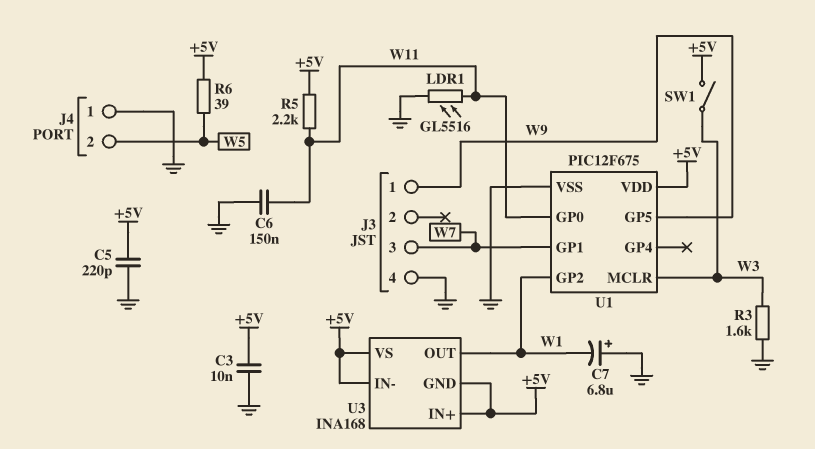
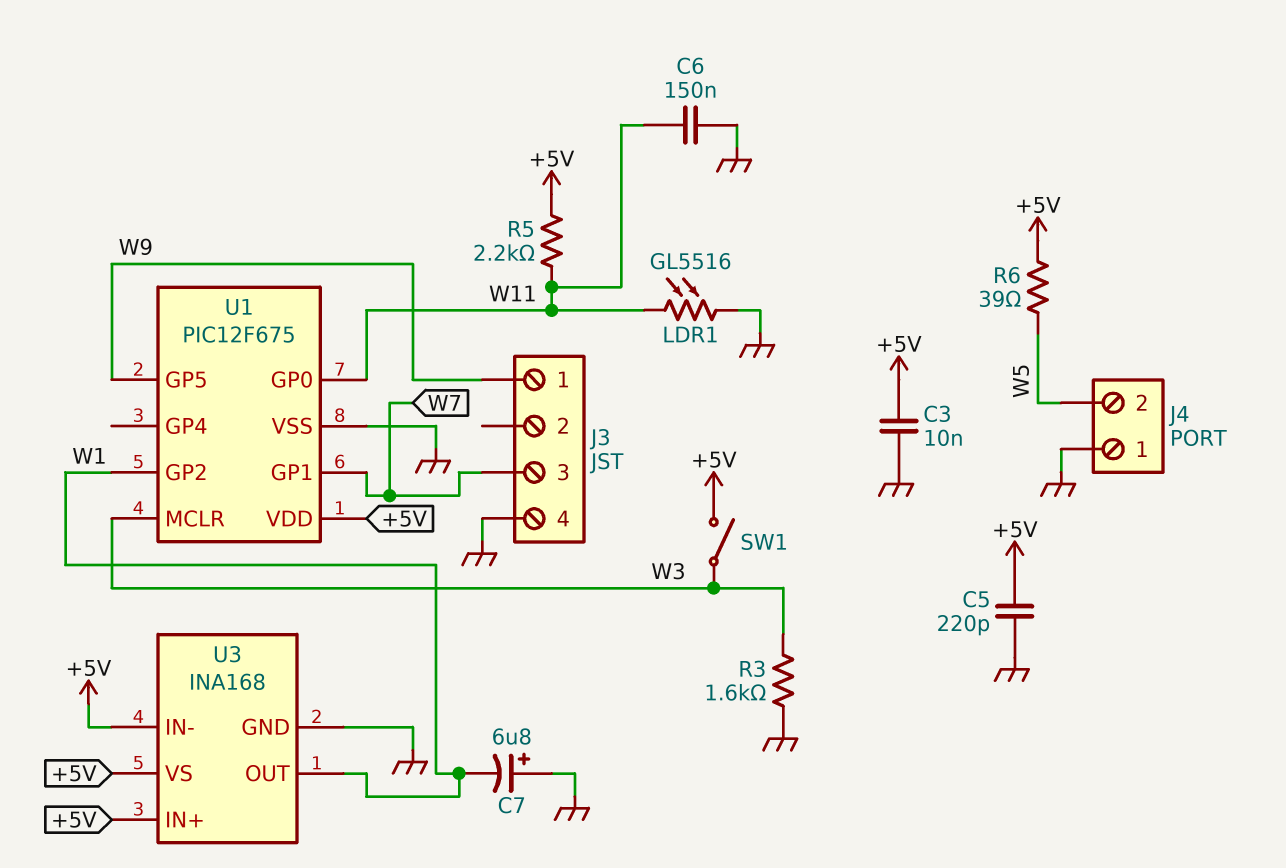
U3 pin GND: +5V -> GND

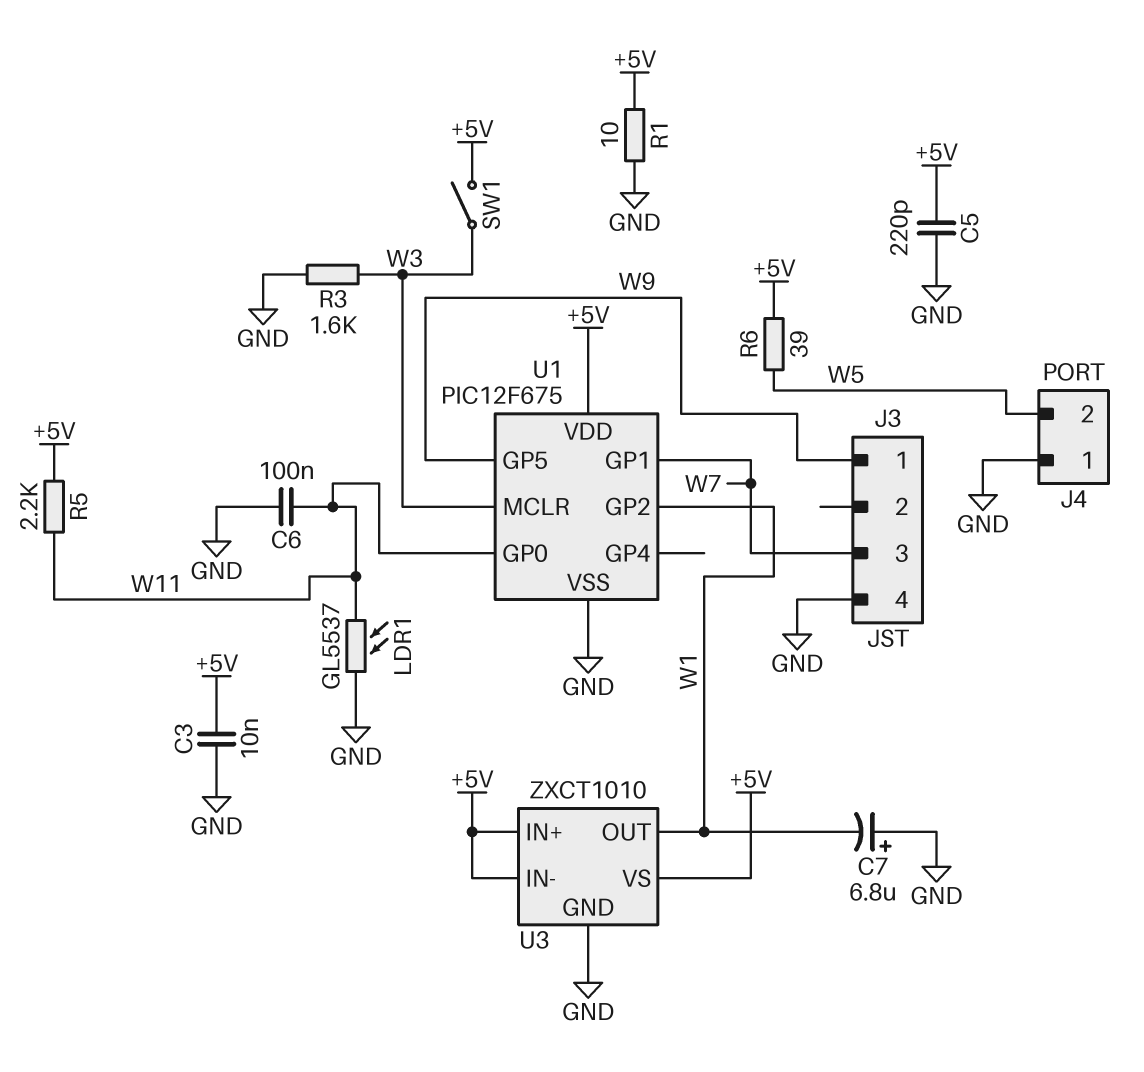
C6: 150nF (GND, W11) -> 100nF (GND, W11)
LDR1: GL5516 (GND, W11) -> GL5537 (GND, W11)
R1: none -> 10 (+5V, GND)
U3: INA168 -> ZXCT1010

